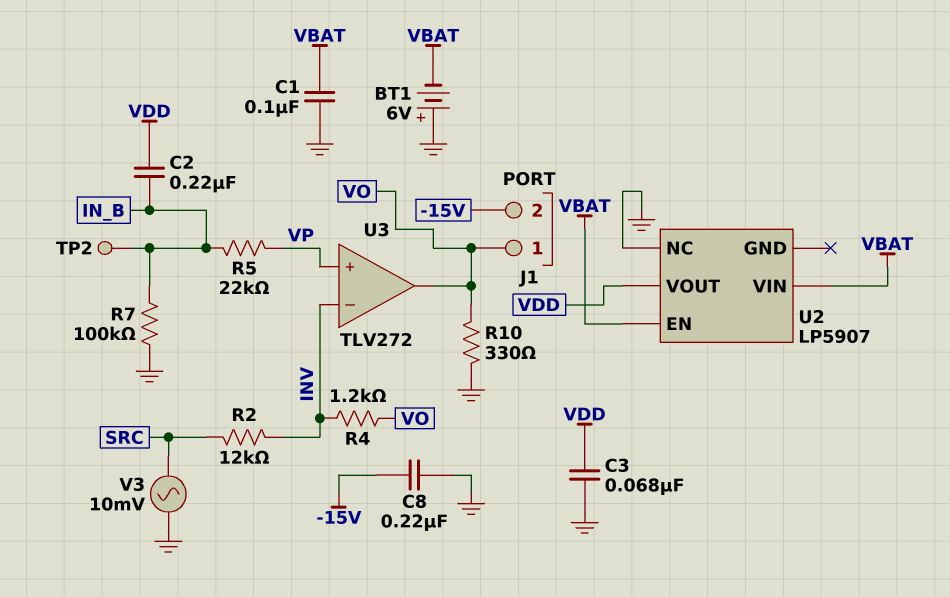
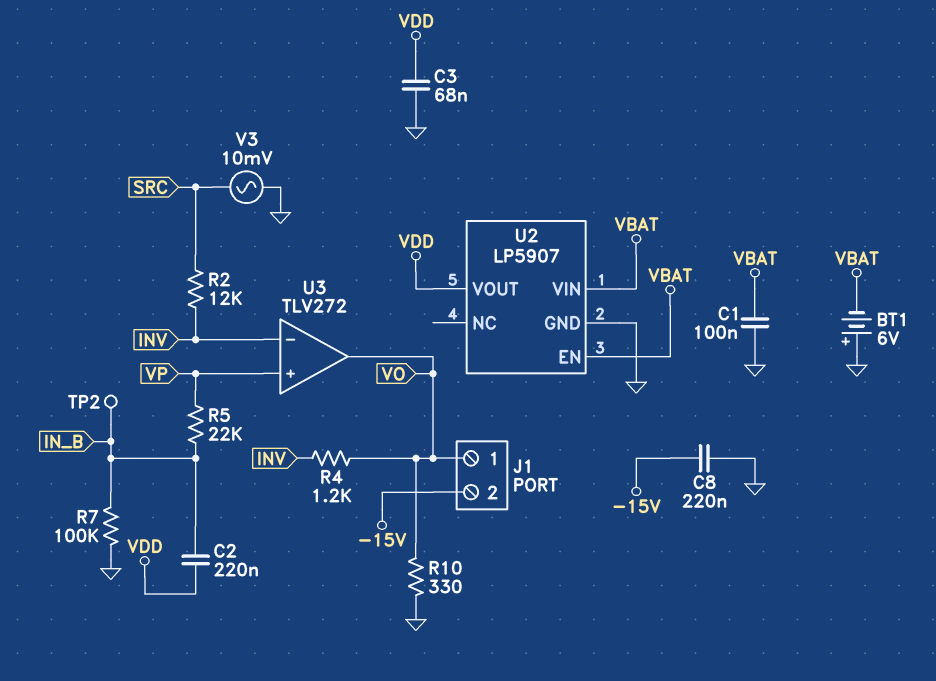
U2 pin GND: none -> GND
U2 pin NC: GND -> none

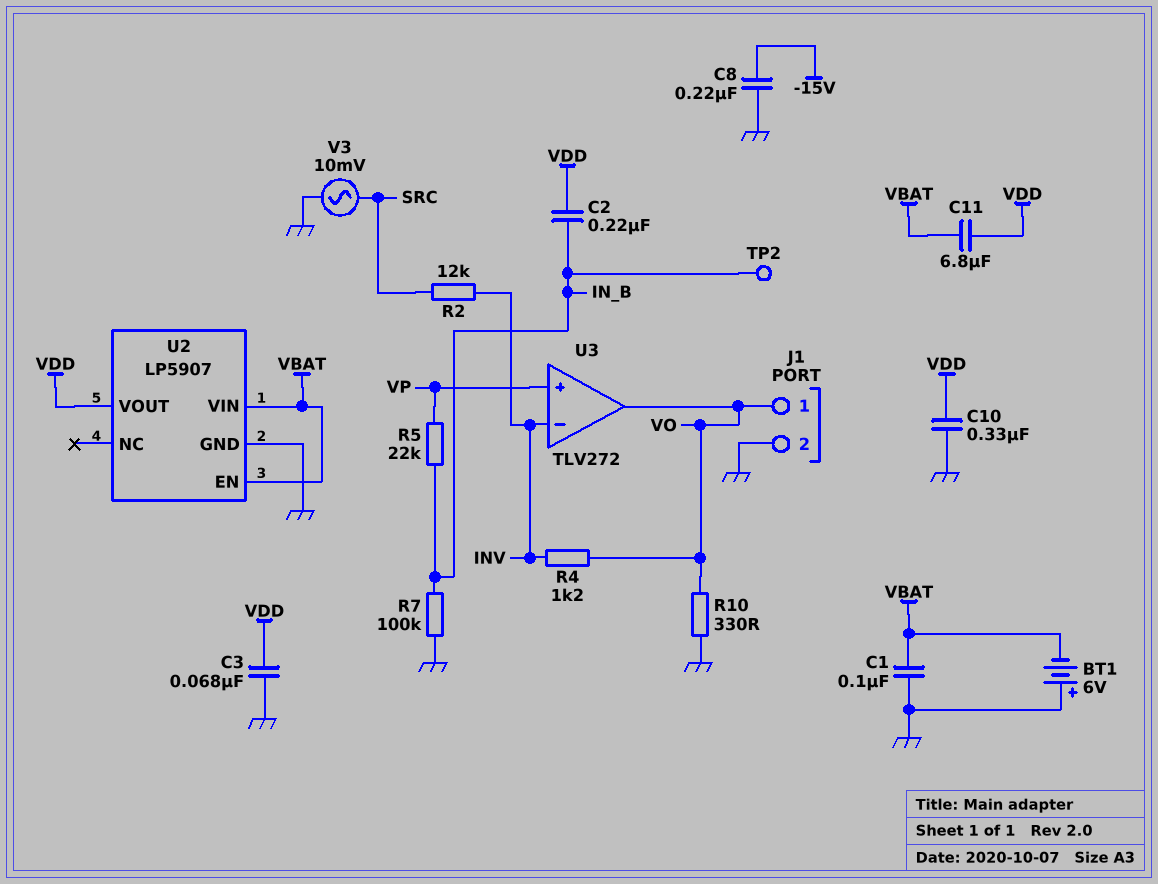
C10: none -> 330nF (GND, VDD)
C11: none -> 6.8uF (VBAT, VDD)
J1 pin 2: -15V -> GND

